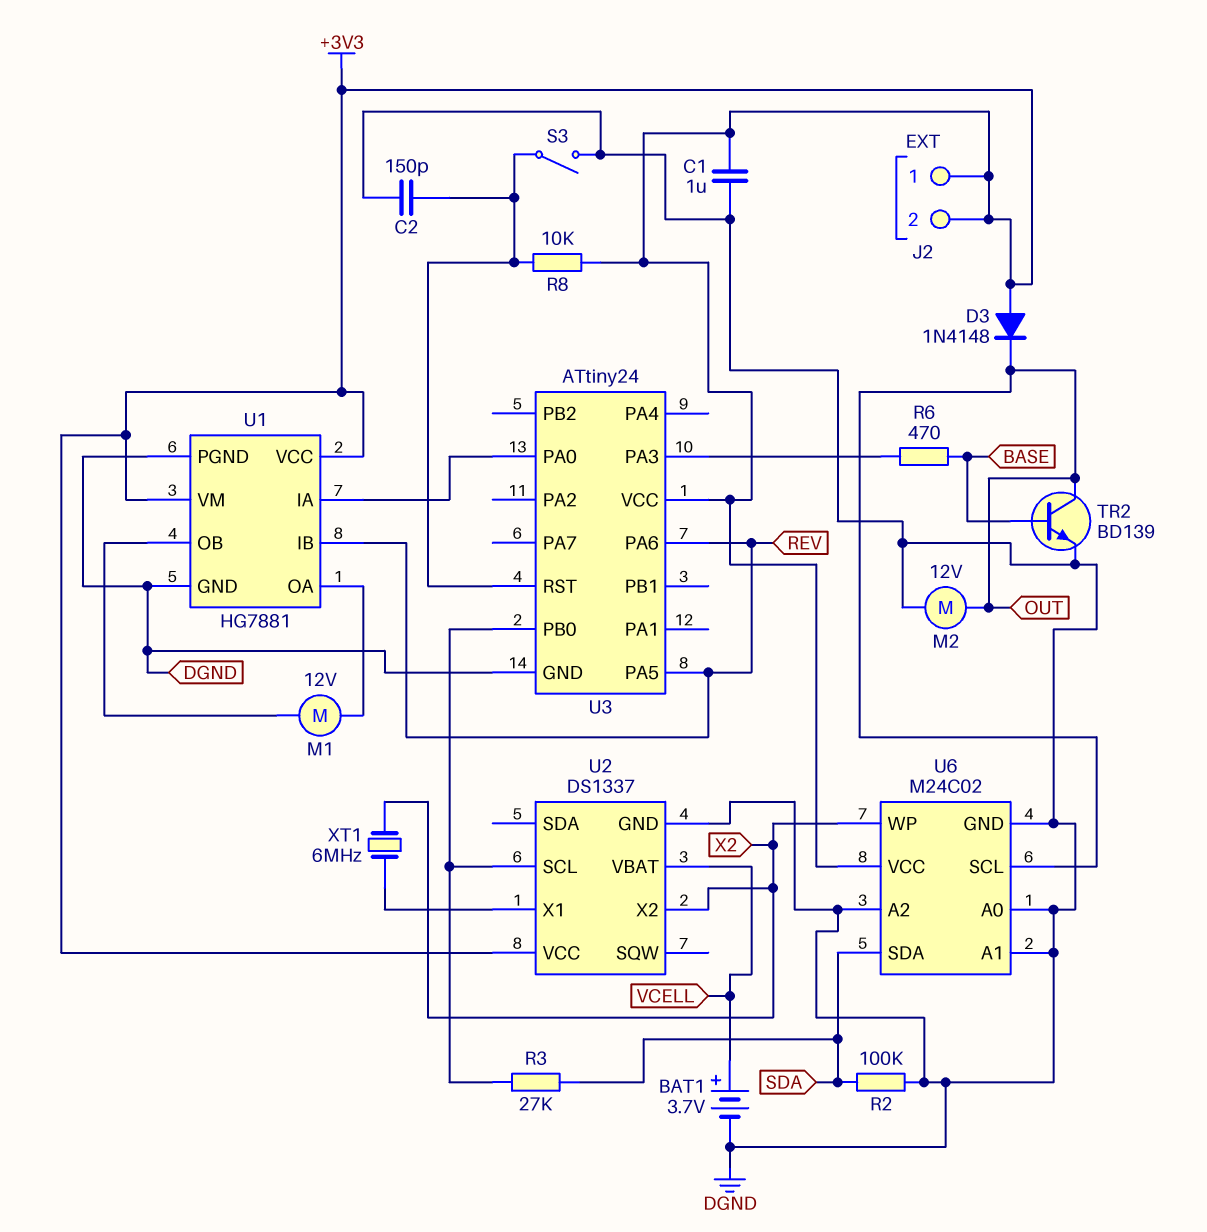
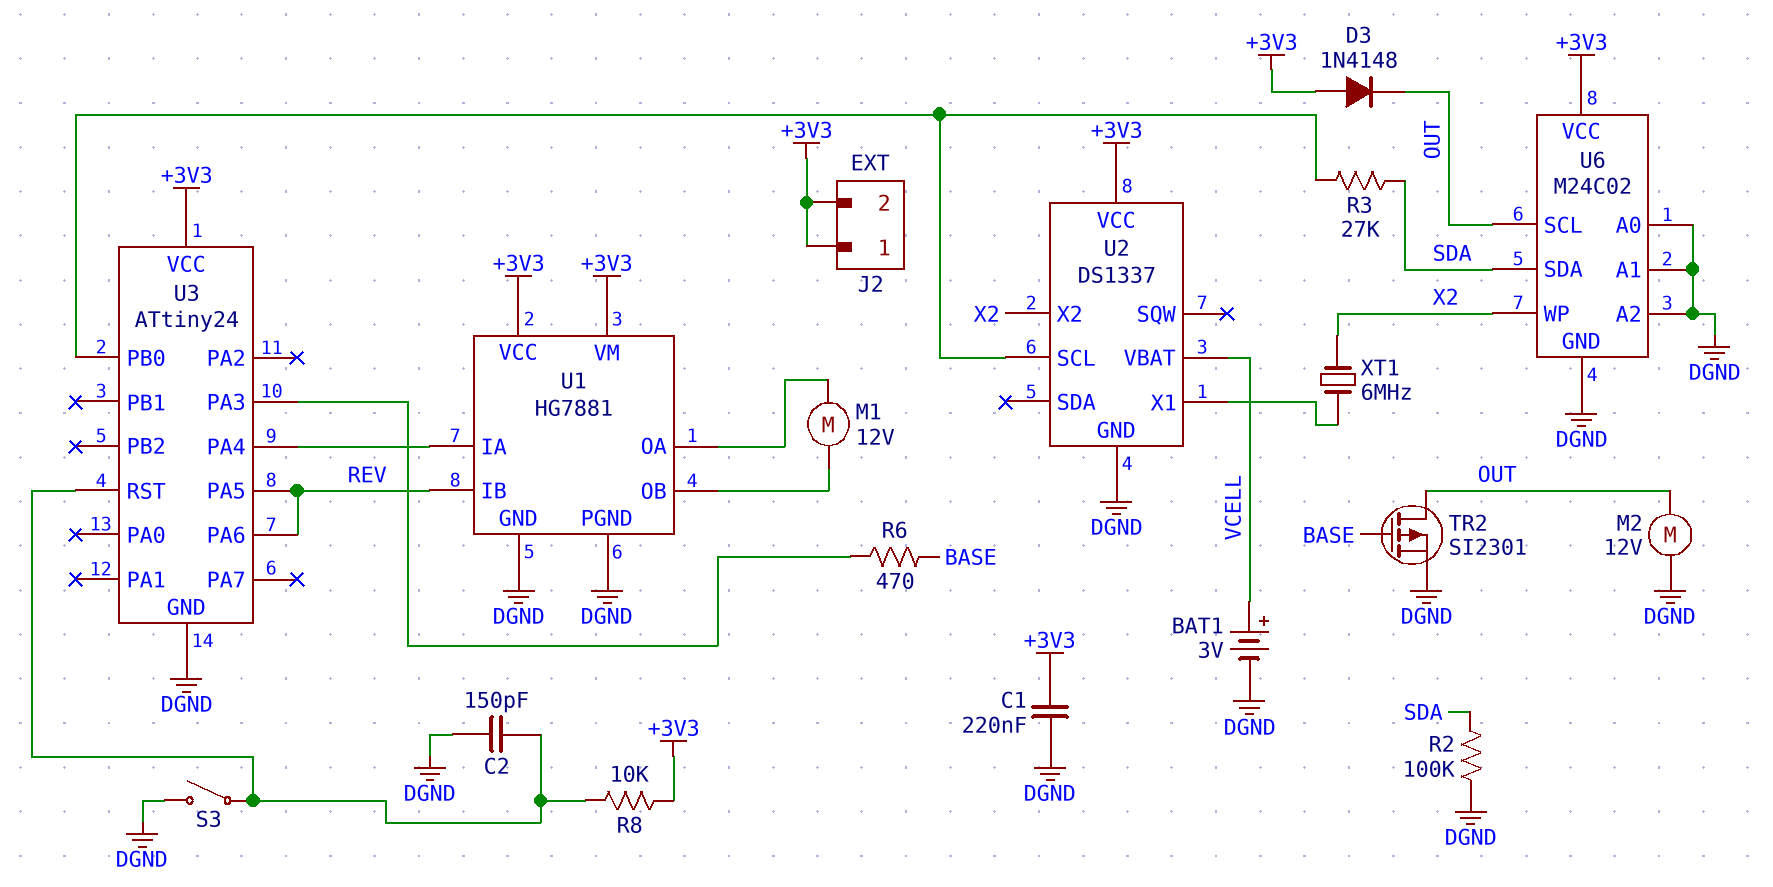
BAT1: 3.7V (plus VCELL, minus DGND) -> 3V (plus VCELL, minus DGND)
C1: 1uF (+3V3, DGND) -> 220nF (+3V3, DGND)
TR2: NPN BD139 (B BASE, C OUT, E DGND) -> PMOS SI2301 (G BASE, D OUT, S DGND)
U3 pin PA0: U1/IA -> none
U3 pin PA4: none -> U1/IA

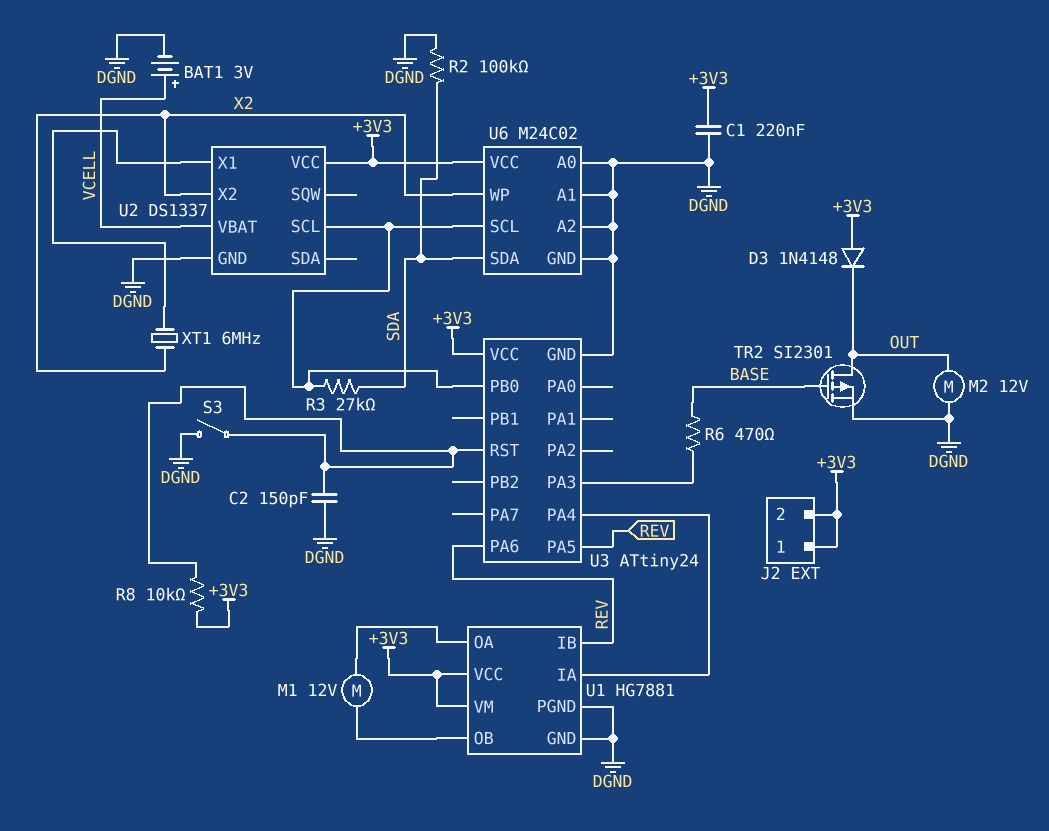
U6 pin SCL: OUT -> U2/SCL

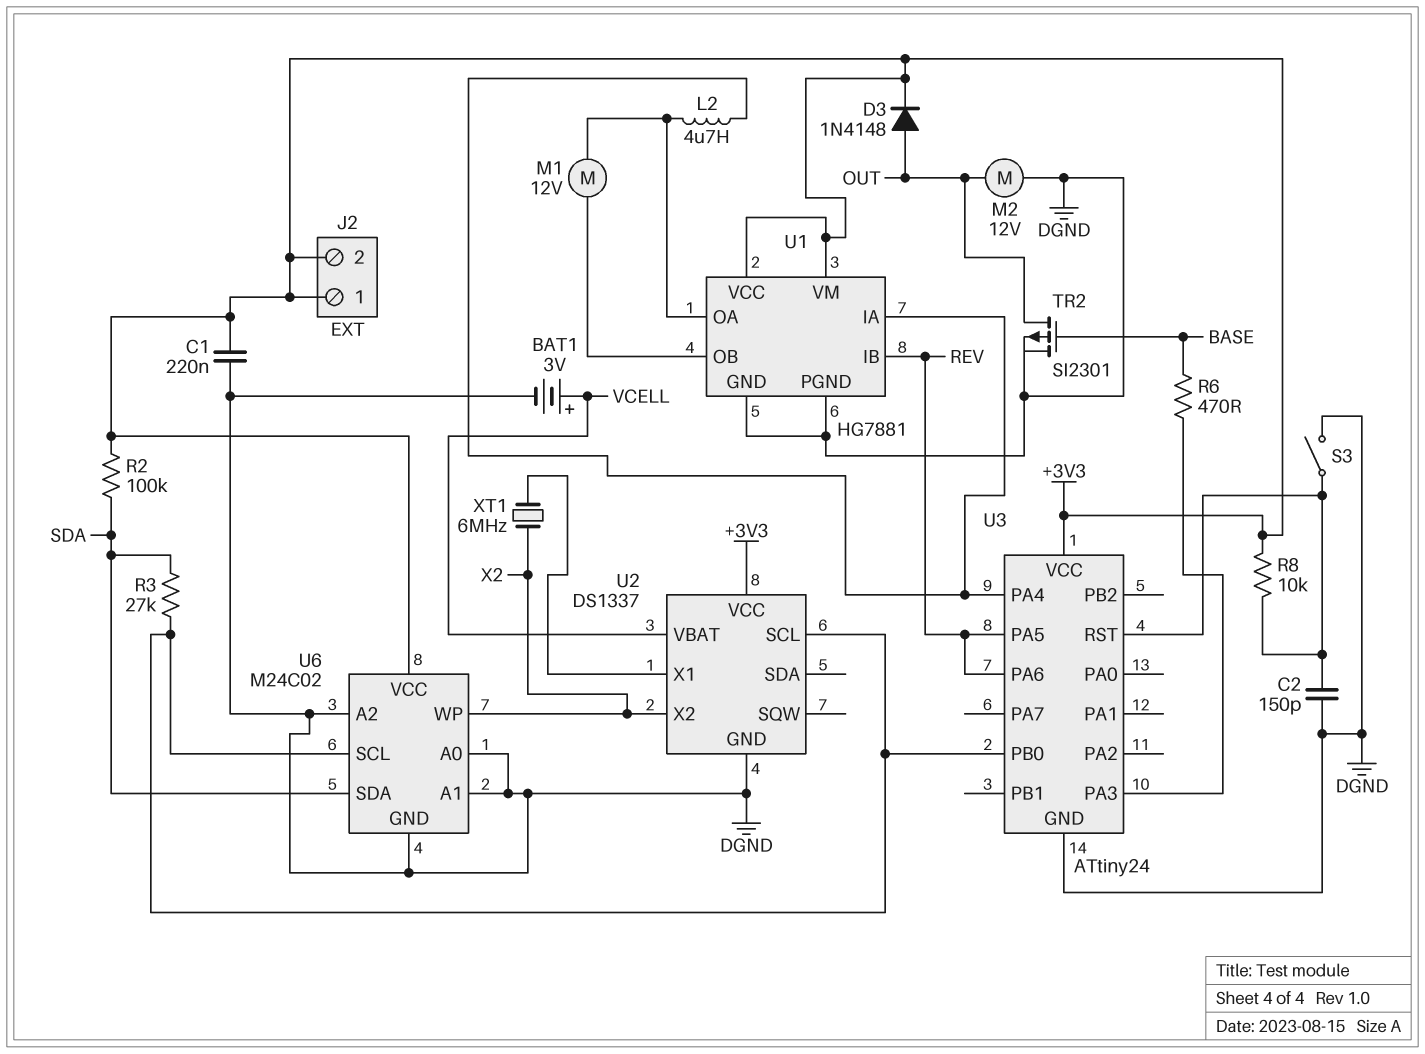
D3: diode 1N4148 (A +3V3, K OUT) -> diode 1N4148 (A OUT, K +3V3)
L2: none -> 4.7uH (U1/IA, U1/OA)
R2: 100k (DGND, SDA) -> 100k (+3V3, SDA)

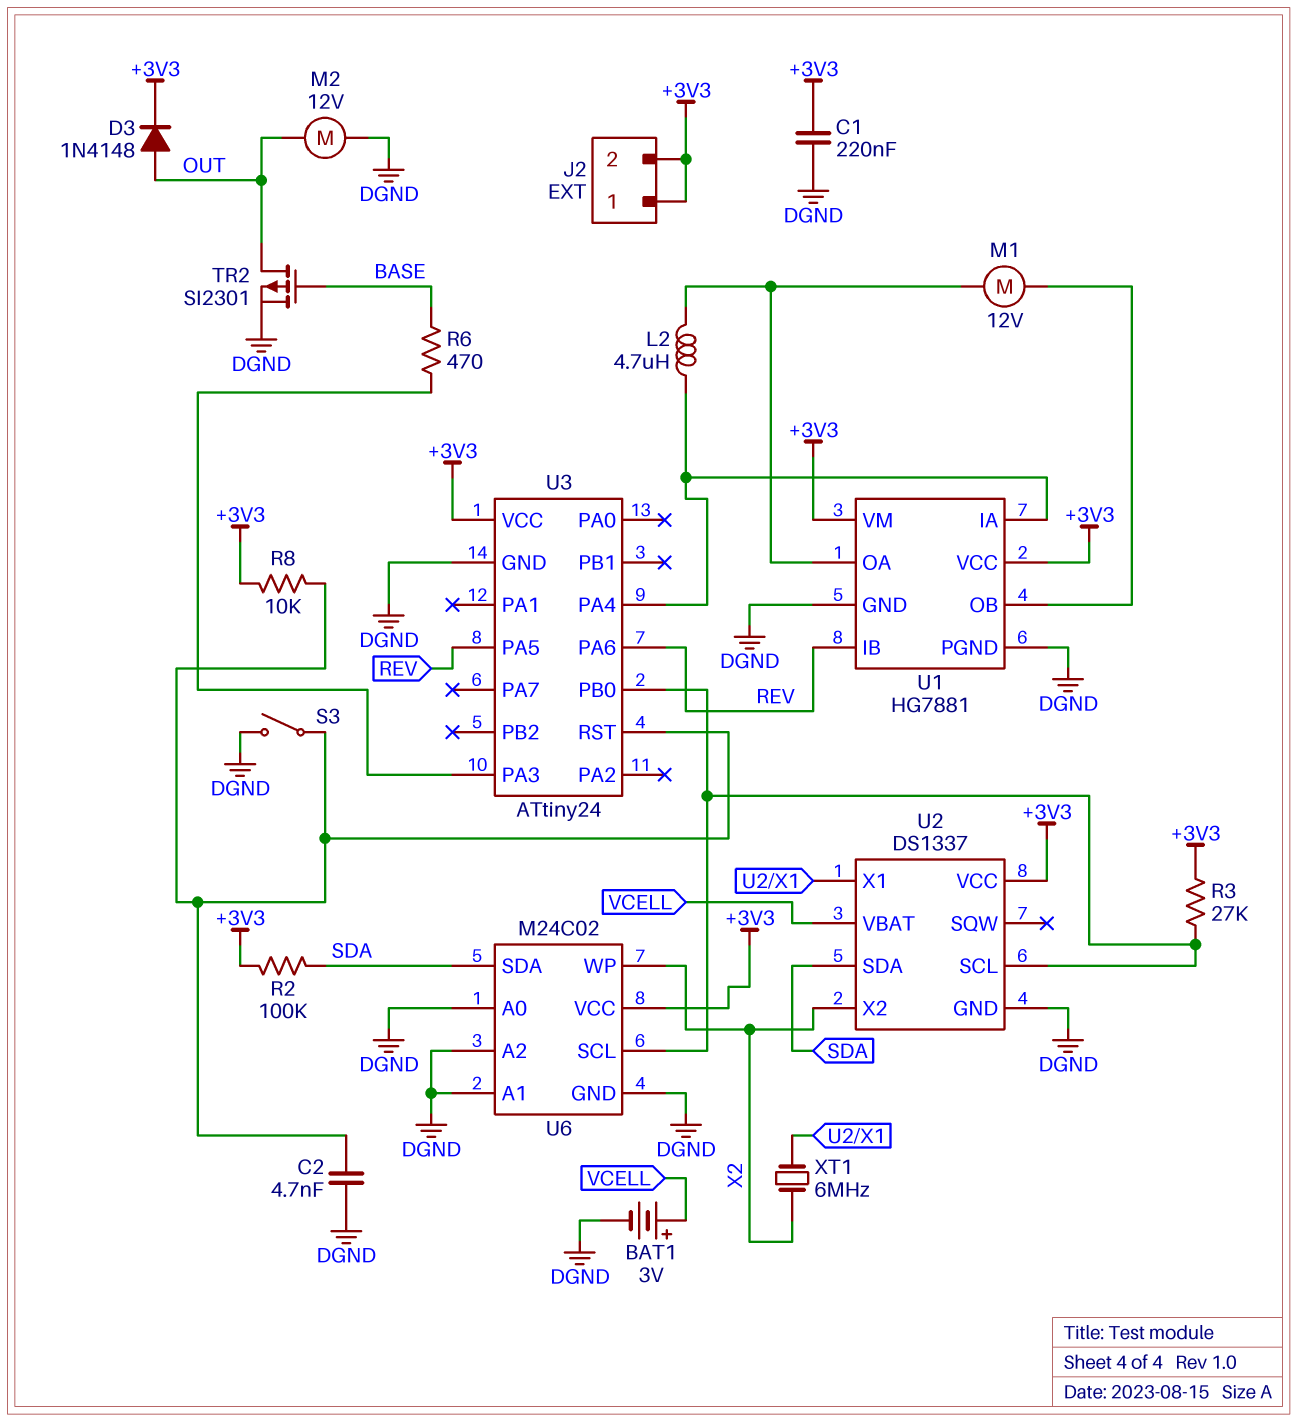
C2: 150pF (DGND, U3/RST) -> 4.7nF (DGND, U3/RST)
R3: 27k (SDA, U2/SCL) -> 27k (+3V3, U2/SCL)
U2 pin SDA: none -> SDA

